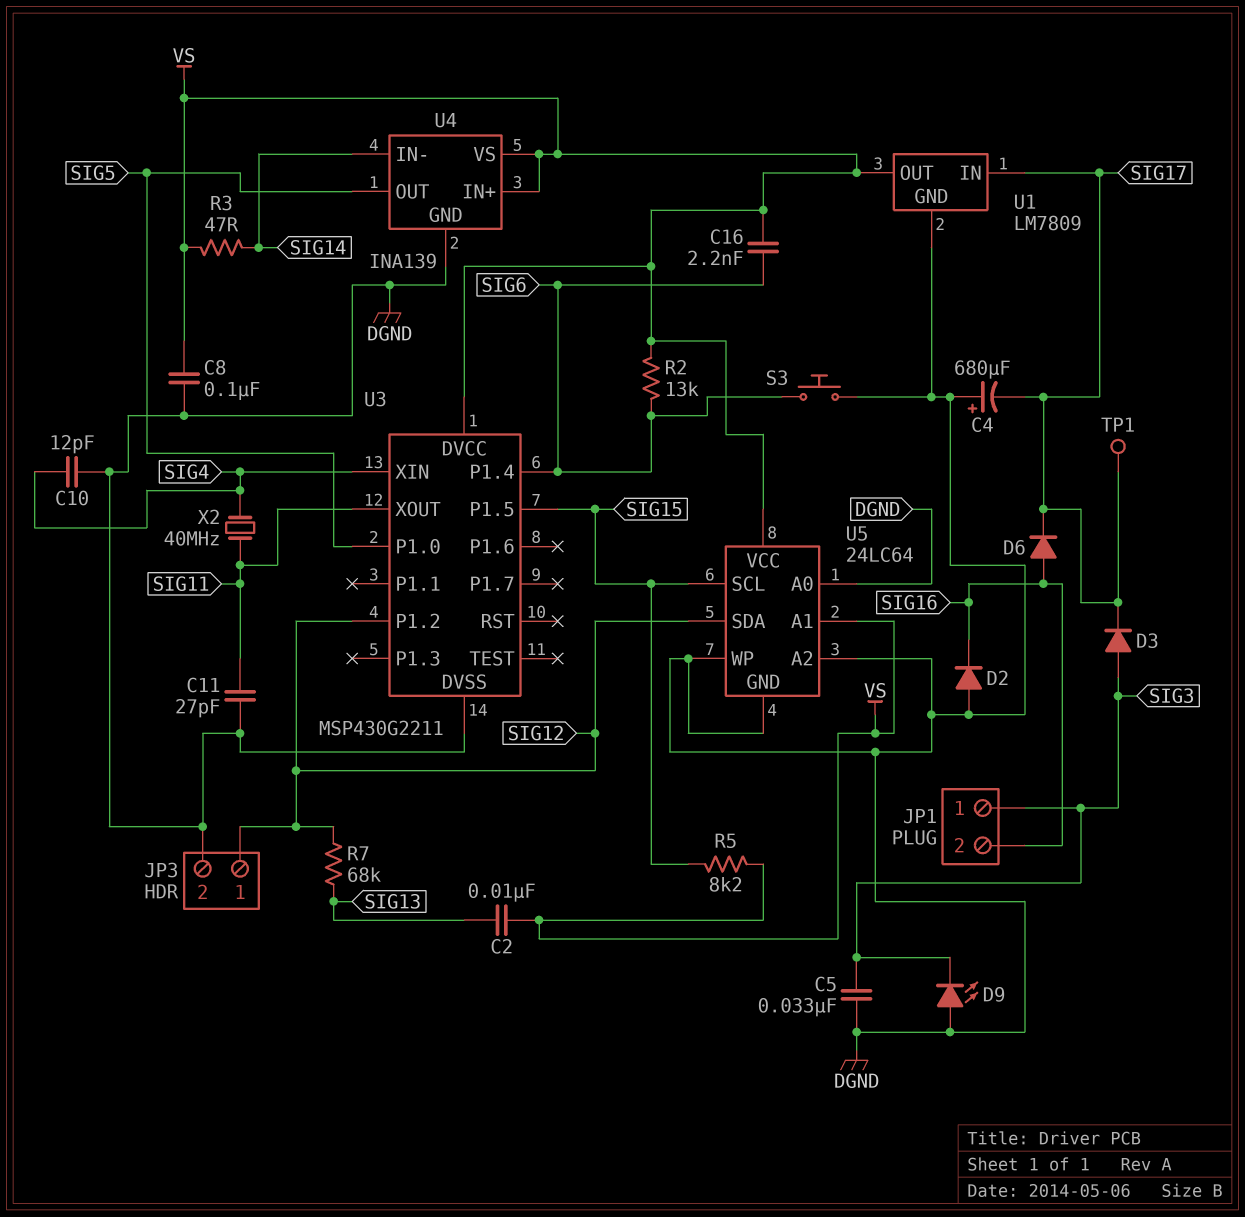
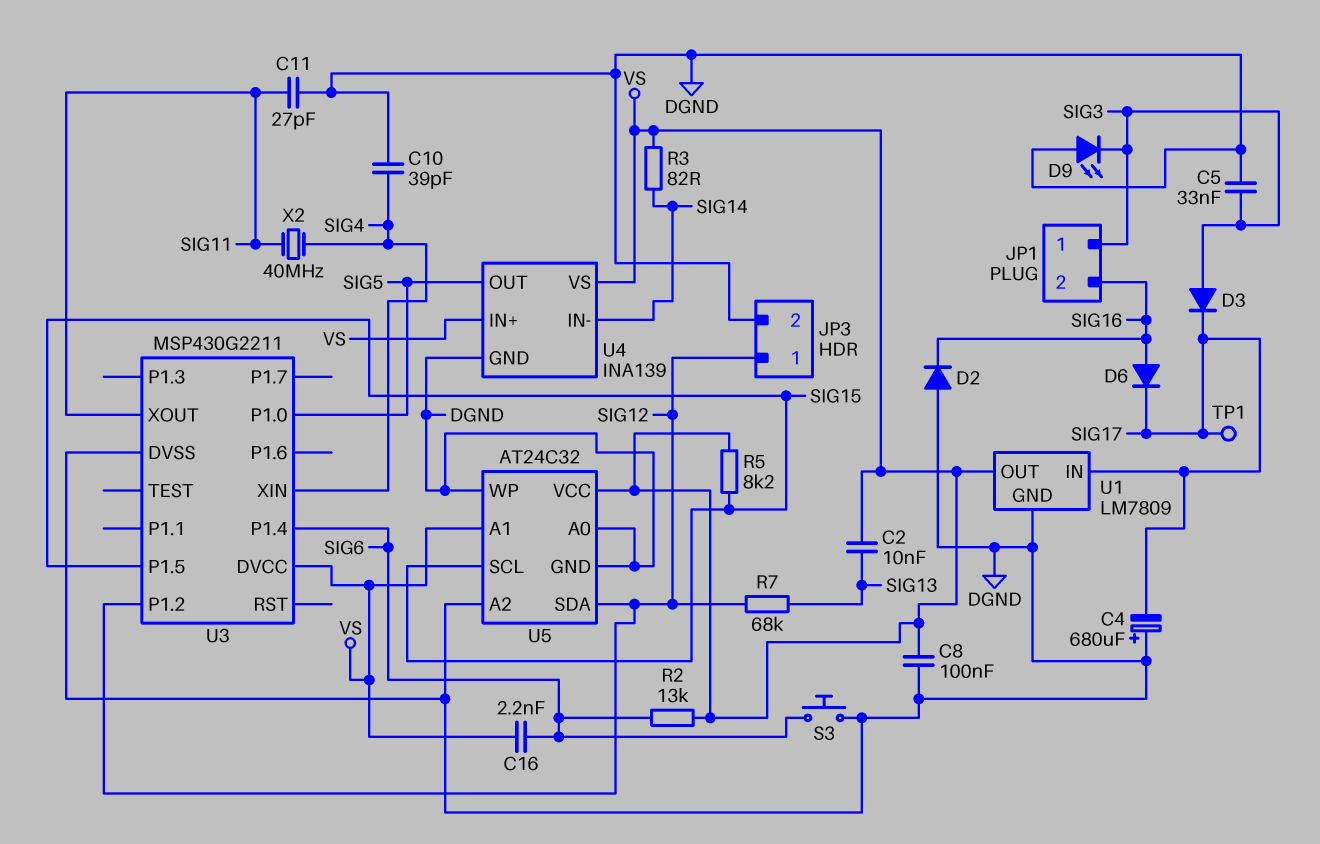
C10: 12pF (DGND, SIG4) -> 39pF (DGND, SIG4)
R3: 47 (SIG14, VS) -> 82 (SIG14, VS)
U5: 24LC64 -> AT24C32

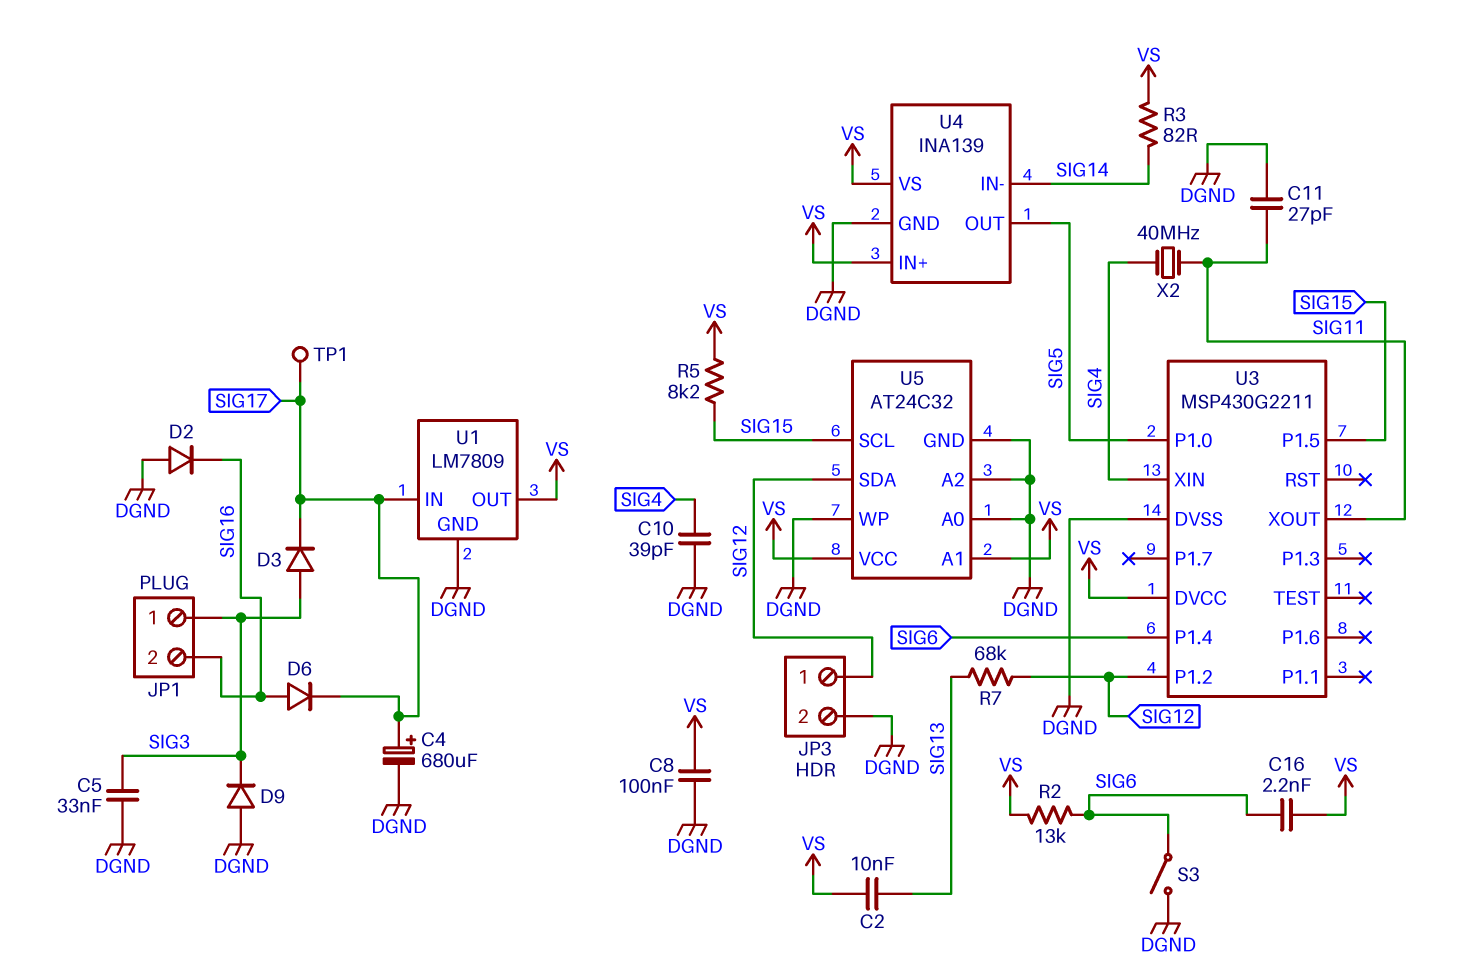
C4: 680uF (plus DGND, minus SIG17) -> 680uF (plus SIG17, minus DGND)
D9: LED (A DGND, K SIG3) -> diode (A DGND, K SIG3)
S3: button (DGND, SIG6) -> switch (DGND, SIG6)

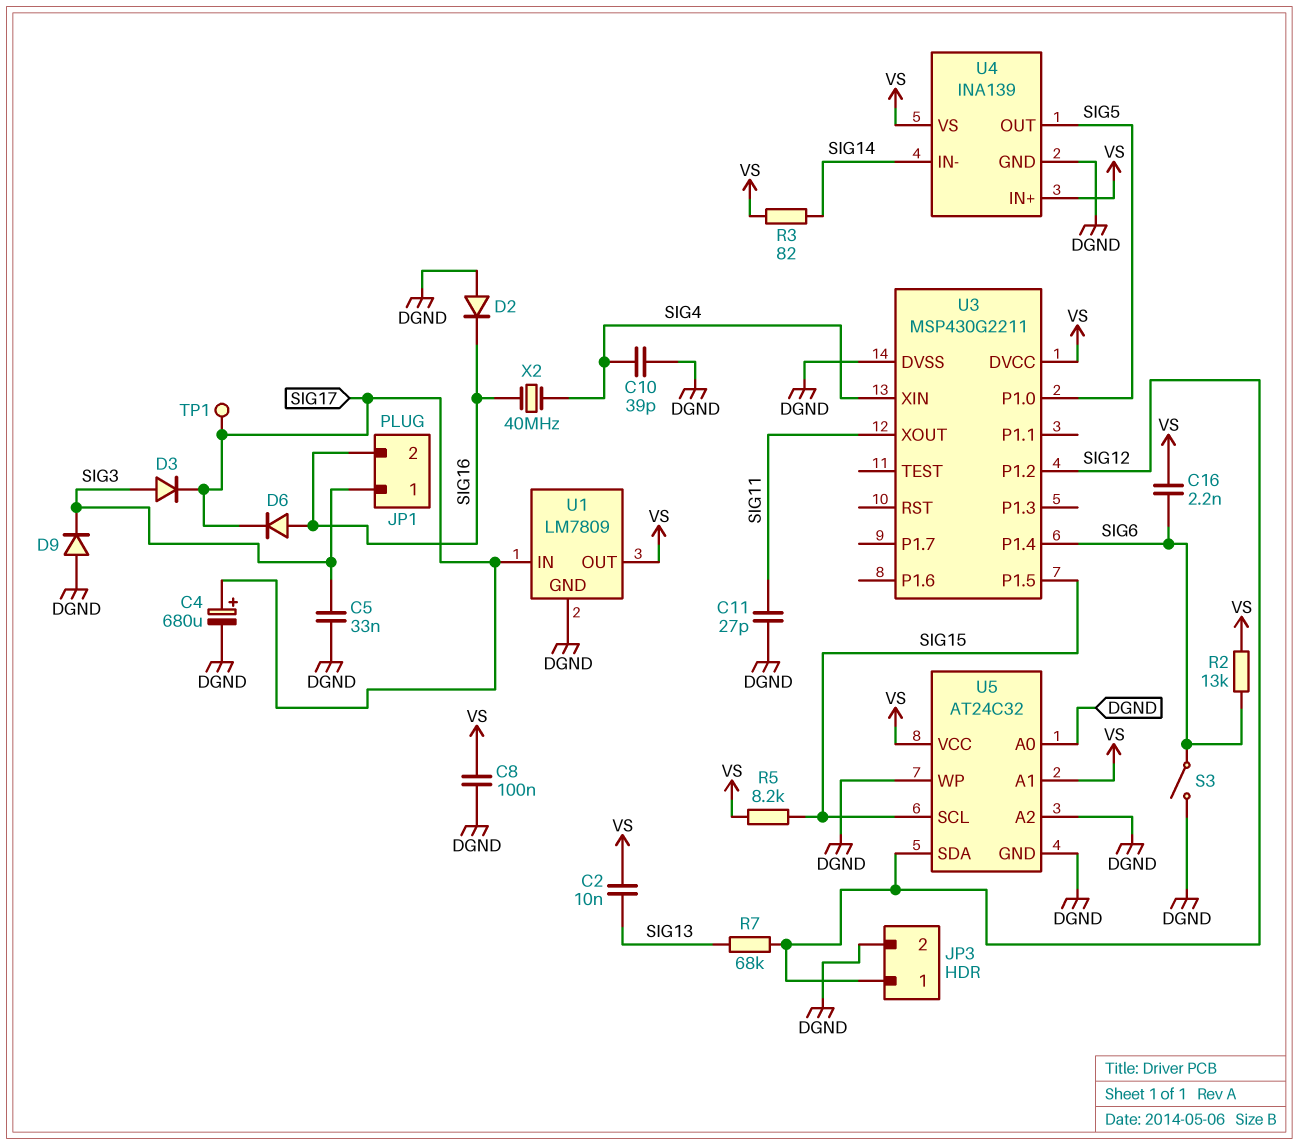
X2: 40MHz (SIG4, SIG11) -> 40MHz (SIG4, SIG16)

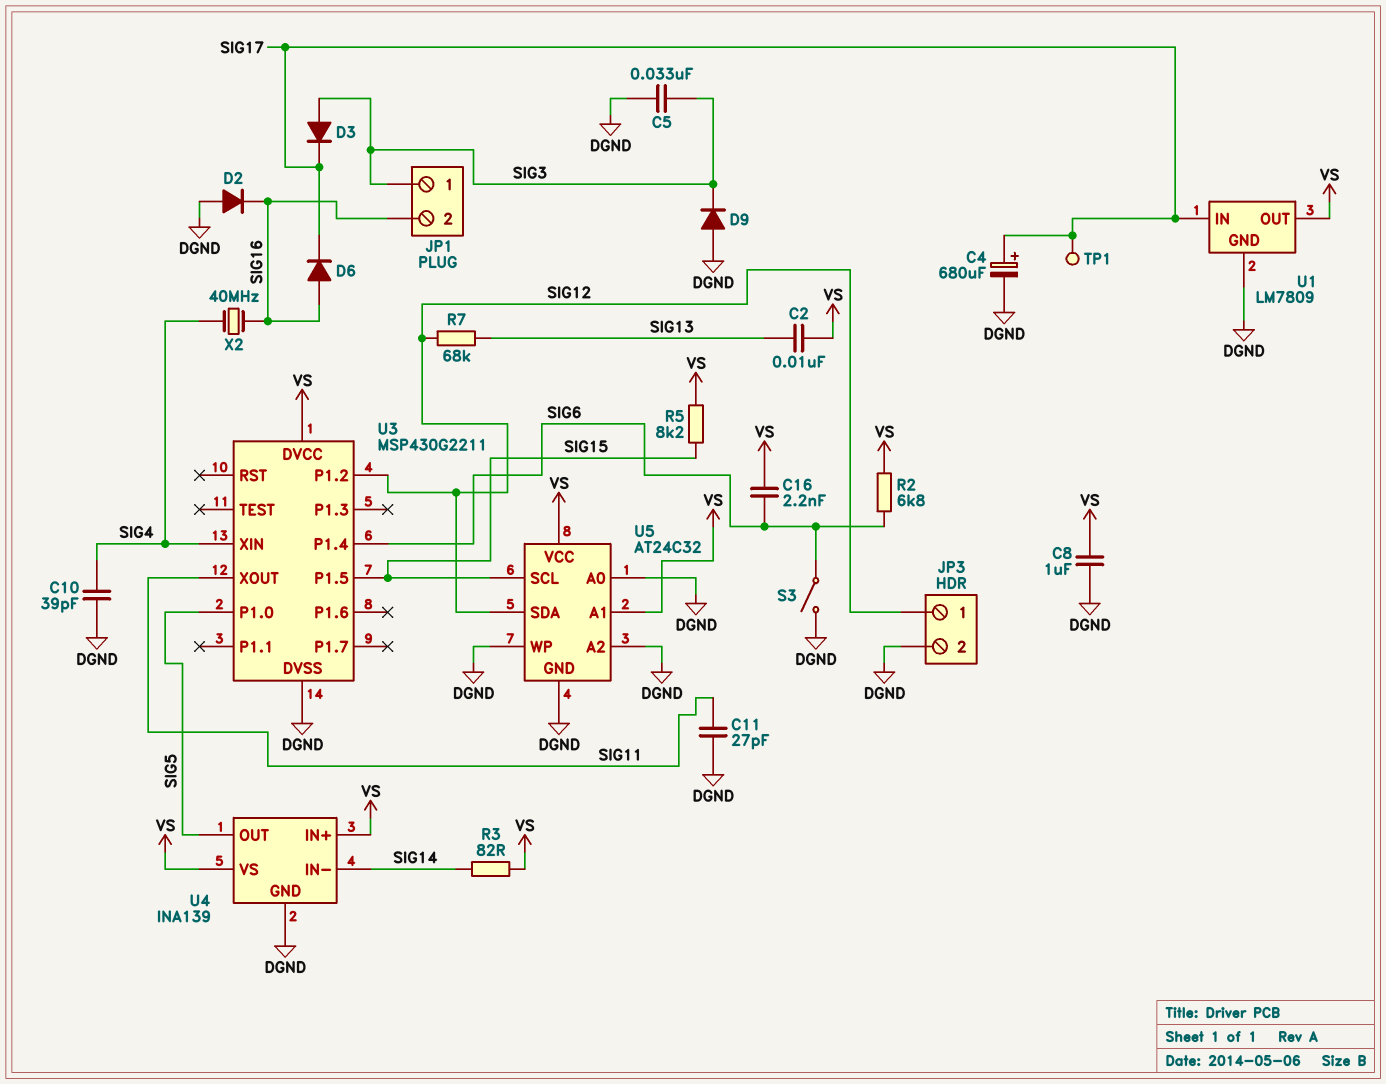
C8: 100nF (DGND, VS) -> 1uF (DGND, VS)
R2: 13k (SIG6, VS) -> 6.8k (SIG6, VS)

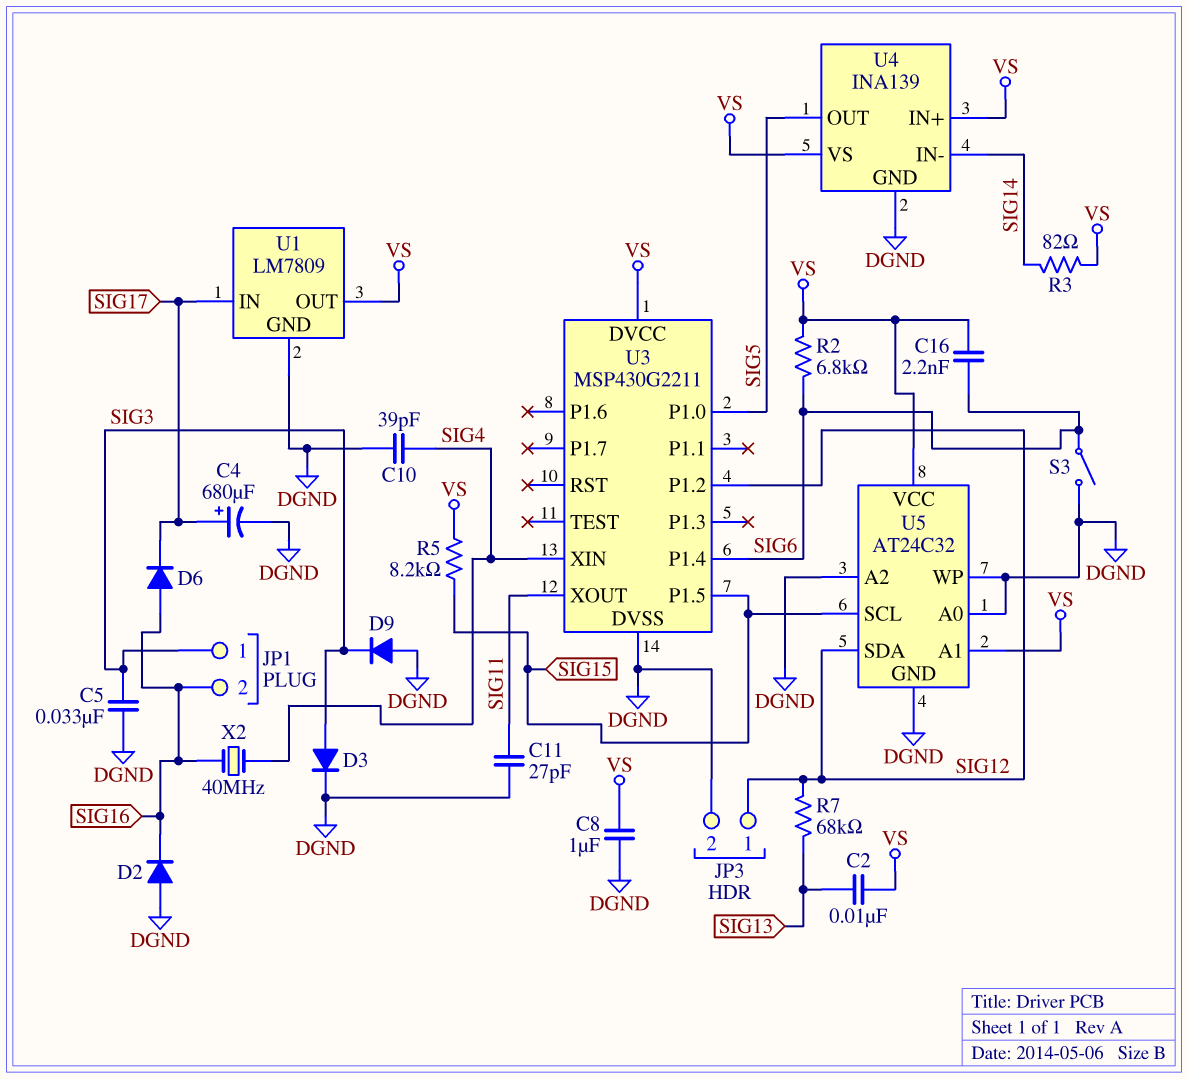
D3: diode (A SIG3, K SIG17) -> diode (A SIG3, K DGND)
TP1: test point (SIG17) -> none

